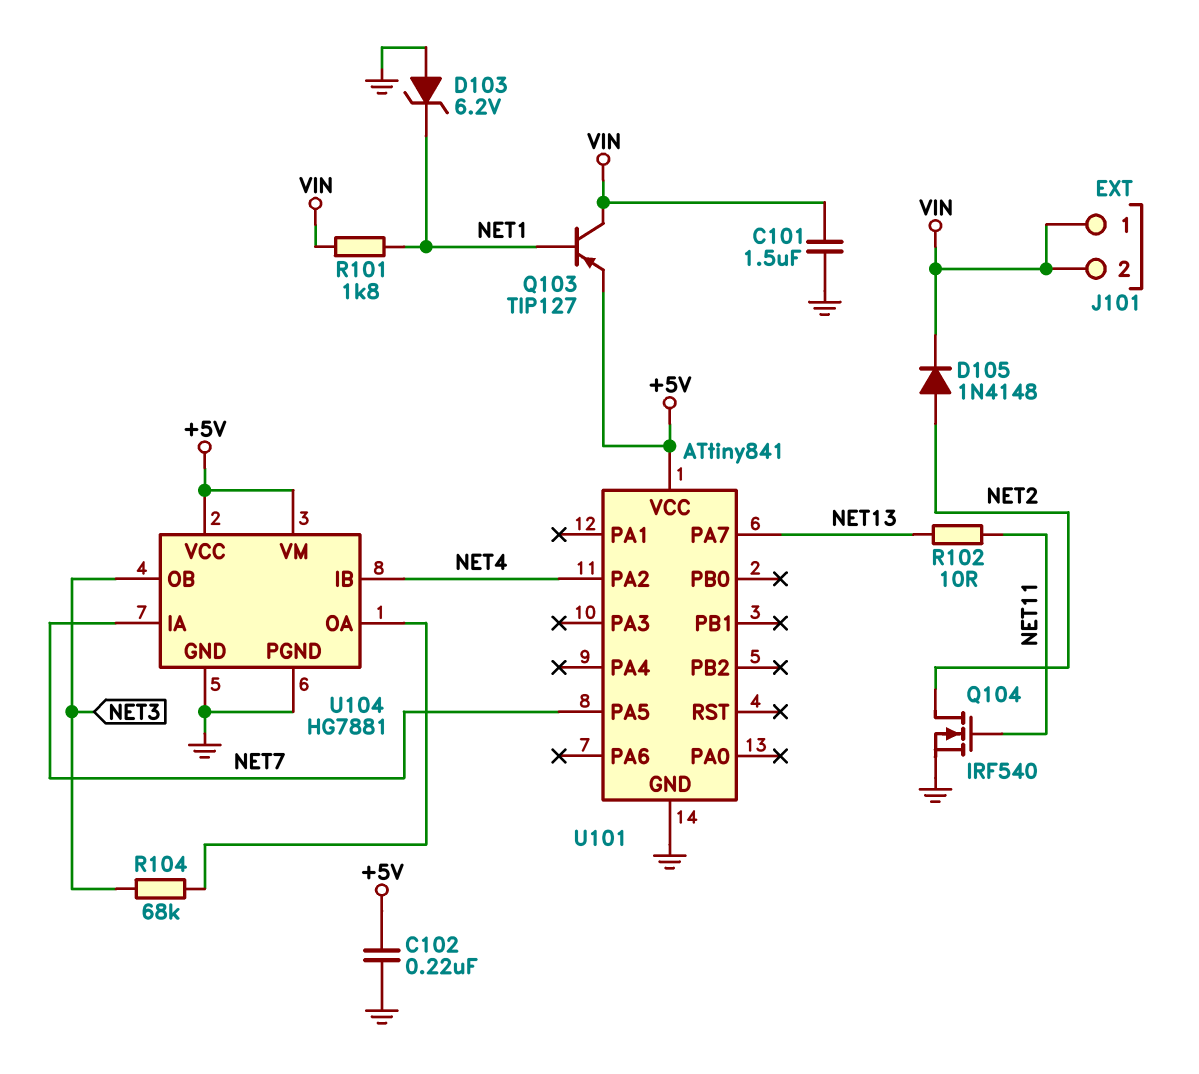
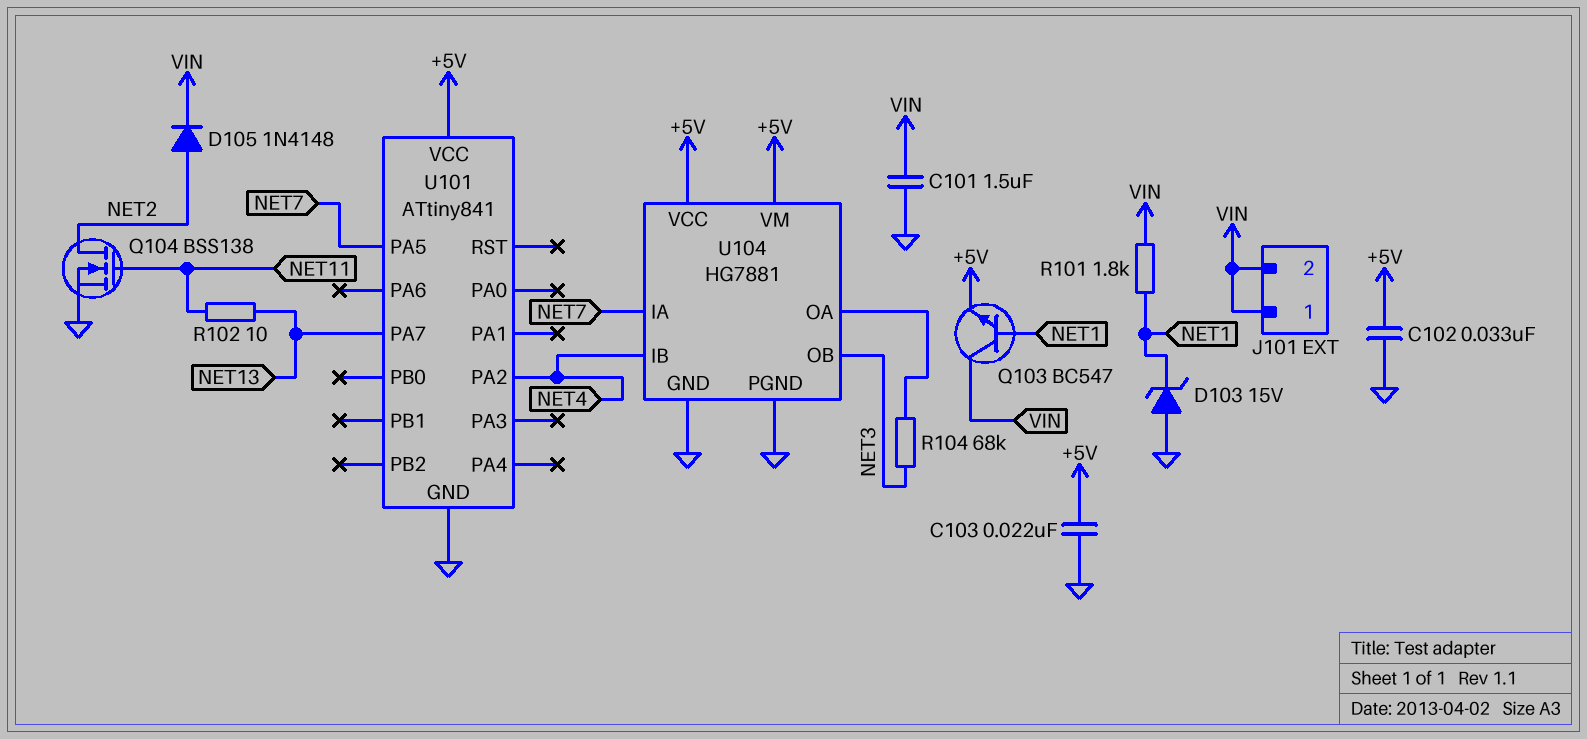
C102: 220nF (+5V, GND) -> 33nF (+5V, GND)
C103: none -> 22nF (+5V, GND)
D103: zener 6.2V (A GND, K NET1) -> zener 15V (A GND, K NET1)
Q103: PNP TIP127 (B NET1, C VIN, E +5V) -> NPN BC547 (B NET1, C VIN, E +5V)
Q104: NMOS IRF540 (G NET11, D NET2, S GND) -> NMOS BSS138 (G NET11, D NET2, S GND)

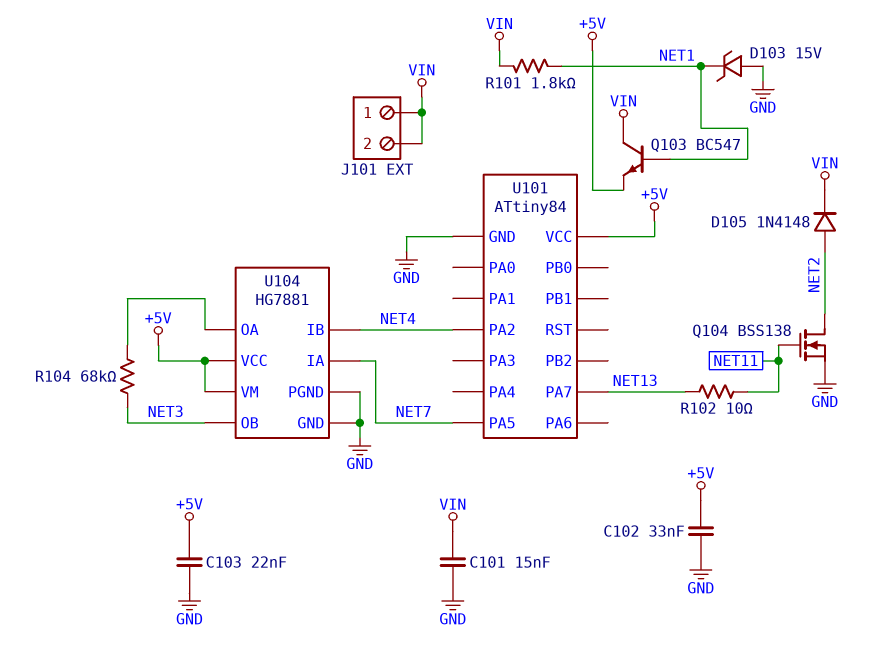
C101: 1.5uF (GND, VIN) -> 15nF (GND, VIN)
U101: ATtiny841 -> ATtiny84

